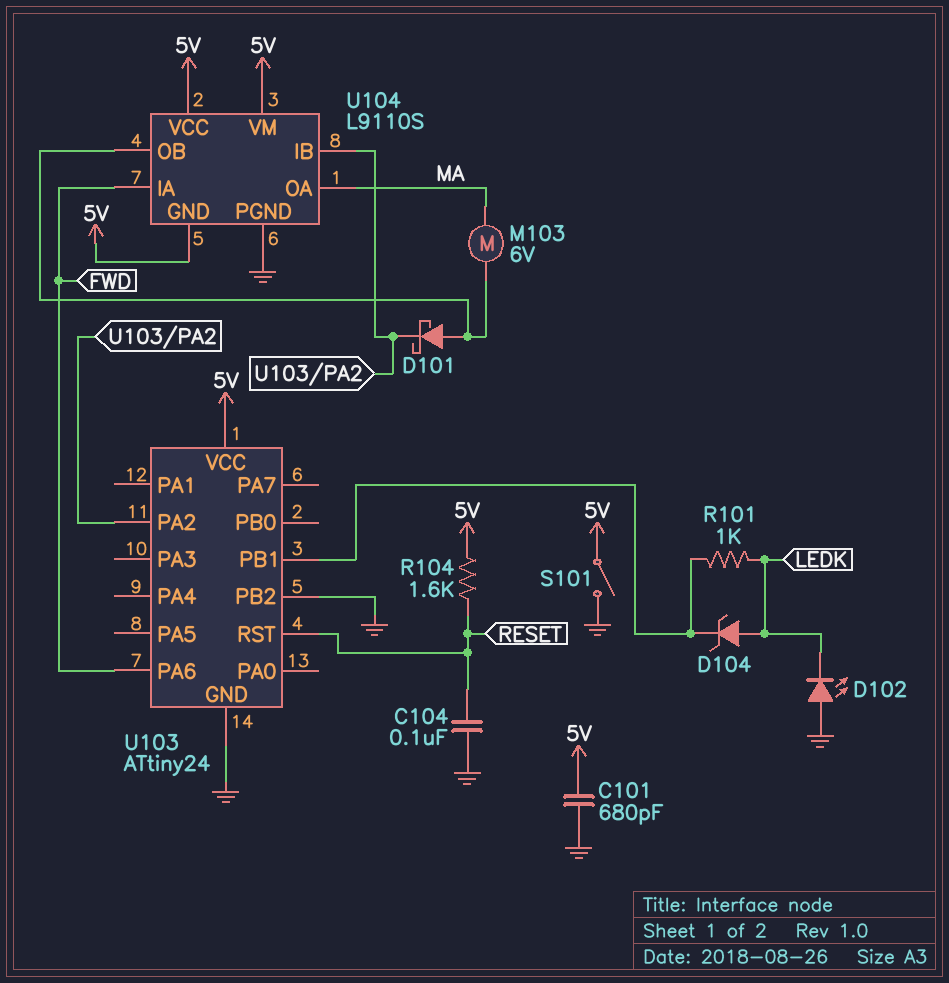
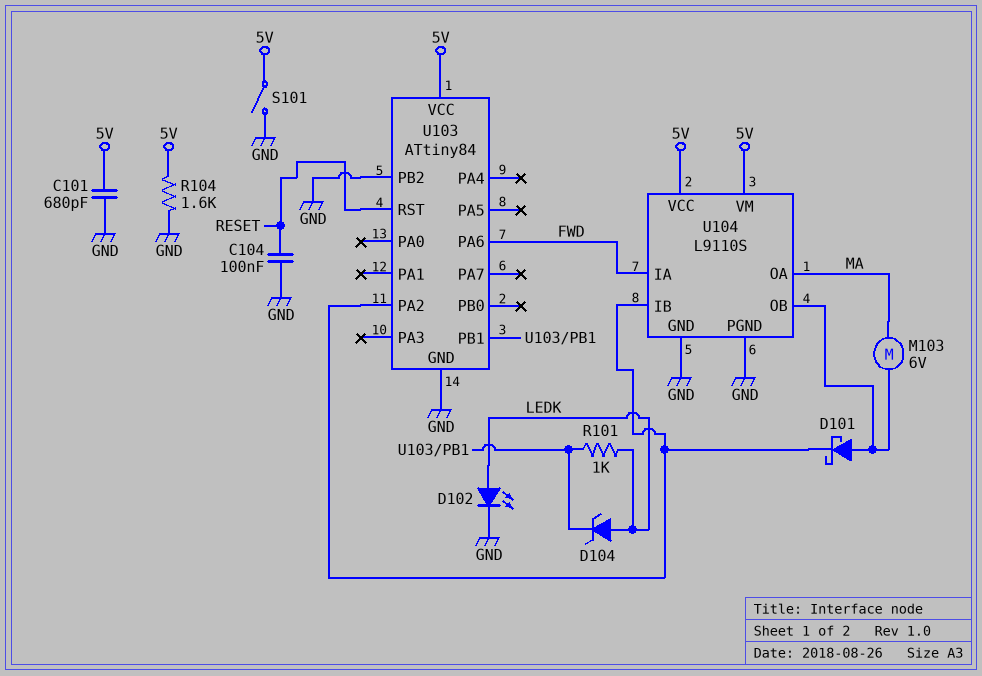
D102: LED (A GND, K LEDK) -> LED (A LEDK, K GND)
R104: 1.6k (5V, RESET) -> 1.6k (5V, GND)
U103: ATtiny24 -> ATtiny84
U104 pin GND: 5V -> GND

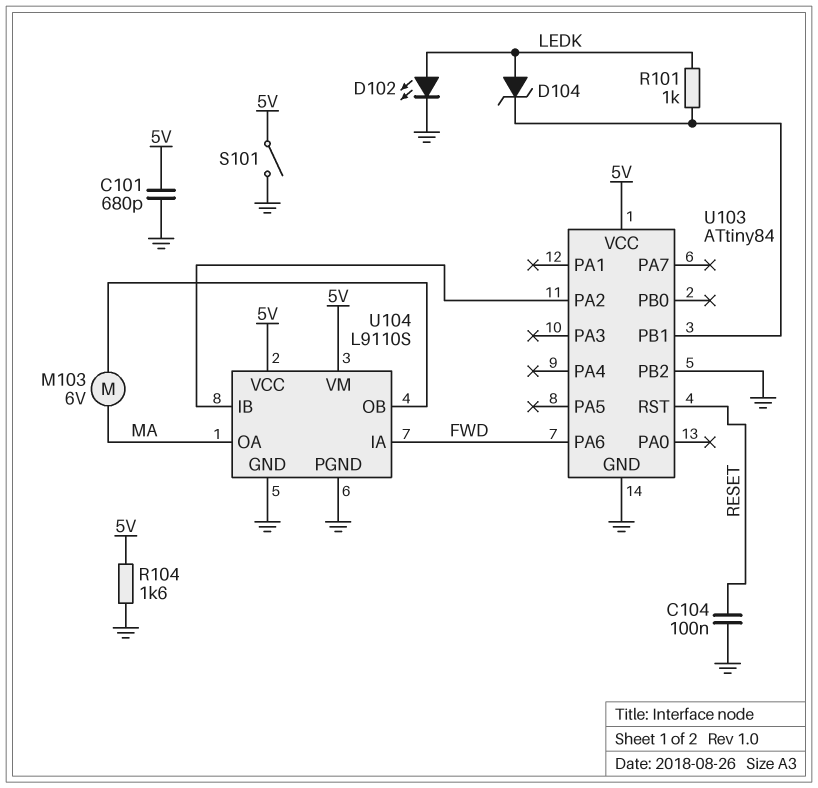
D101: schottky (A U104/OB, K U103/PA2) -> none

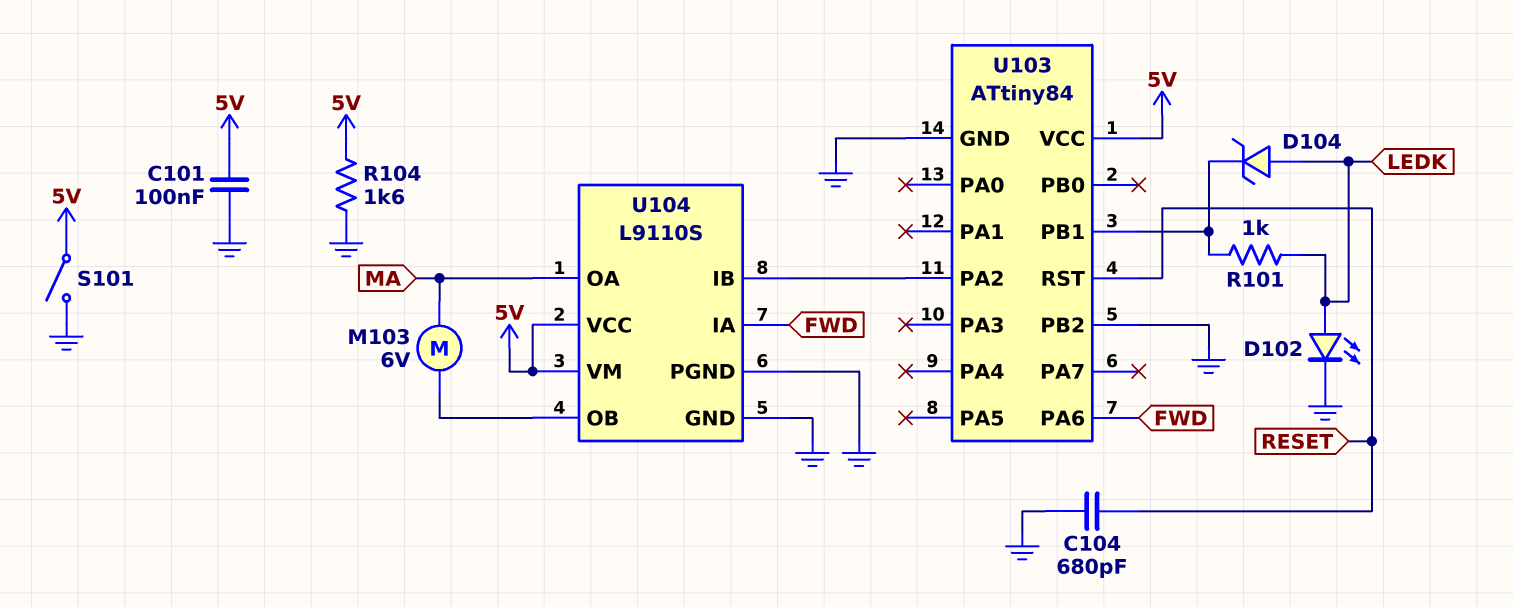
C101: 680pF (5V, GND) -> 100nF (5V, GND)
C104: 100nF (GND, RESET) -> 680pF (GND, RESET)

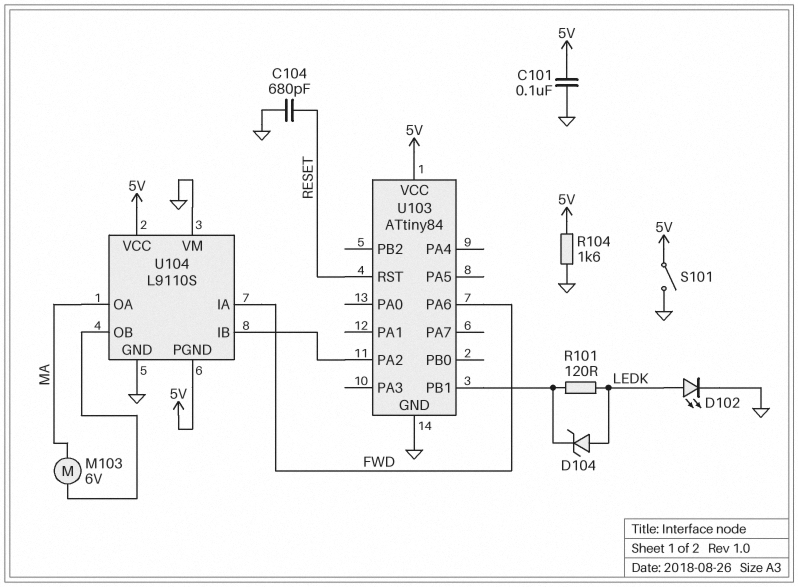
R101: 1k (LEDK, U103/PB1) -> 120 (LEDK, U103/PB1)
U103 pin PB2: GND -> none
U104 pin PGND: GND -> 5V
U104 pin VM: 5V -> GND

